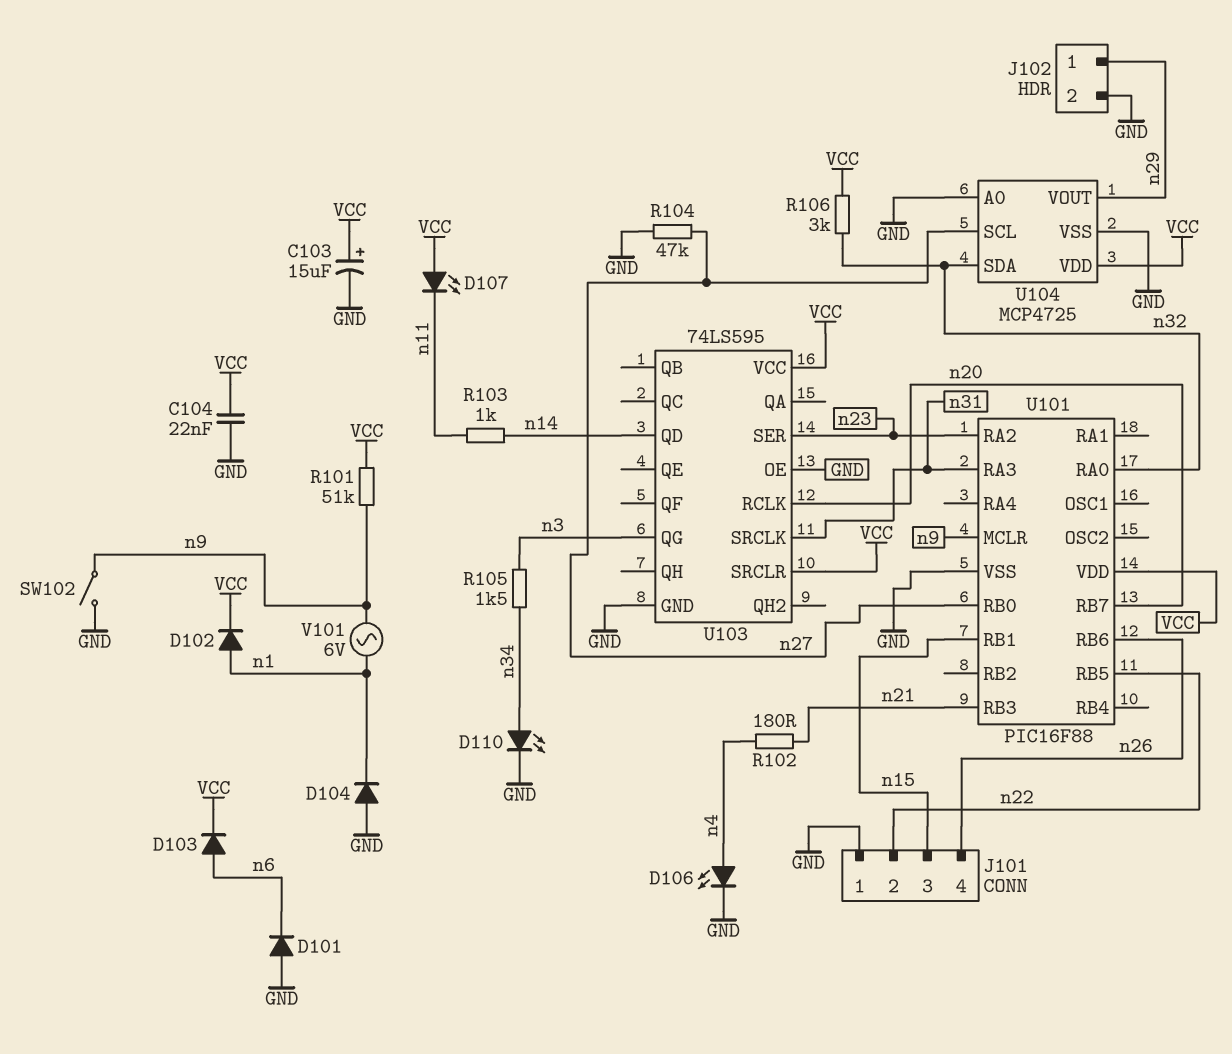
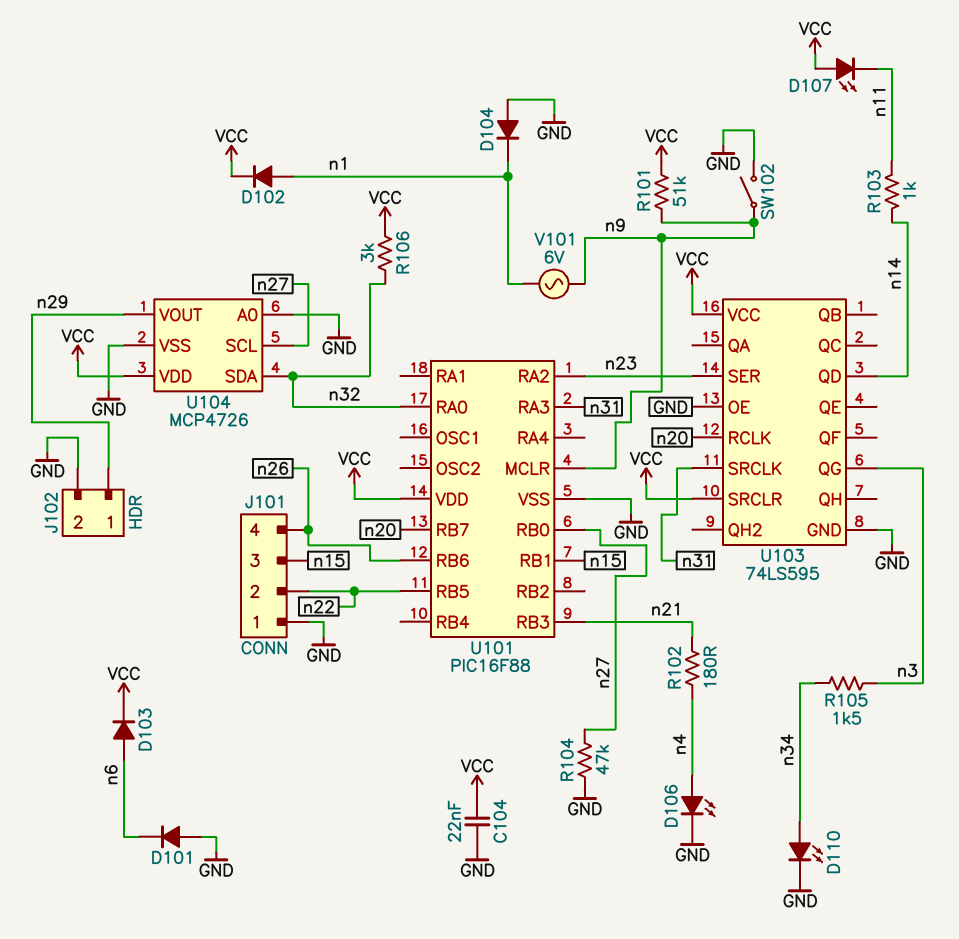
C103: 15uF (plus VCC, minus GND) -> none
U104: MCP4725 -> MCP4726

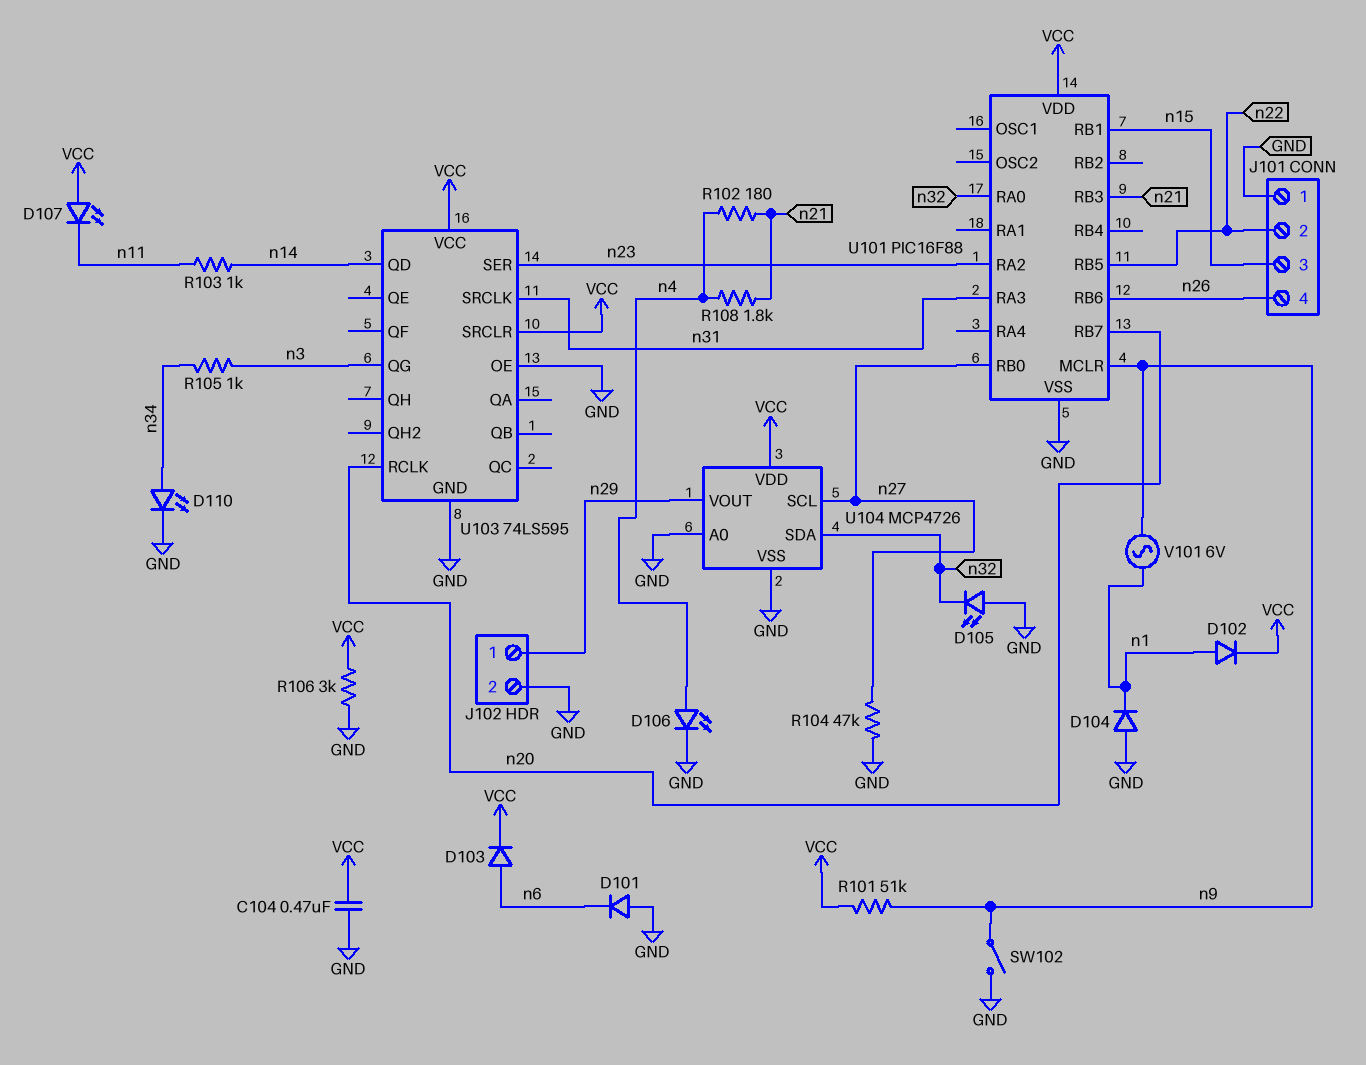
C104: 22nF (GND, VCC) -> 470nF (GND, VCC)
D105: none -> LED (A GND, K n32)
R105: 1.5k (n3, n34) -> 1k (n3, n34)
R106: 3k (VCC, n32) -> 3k (GND, VCC)
R108: none -> 1.8k (n4, n21)

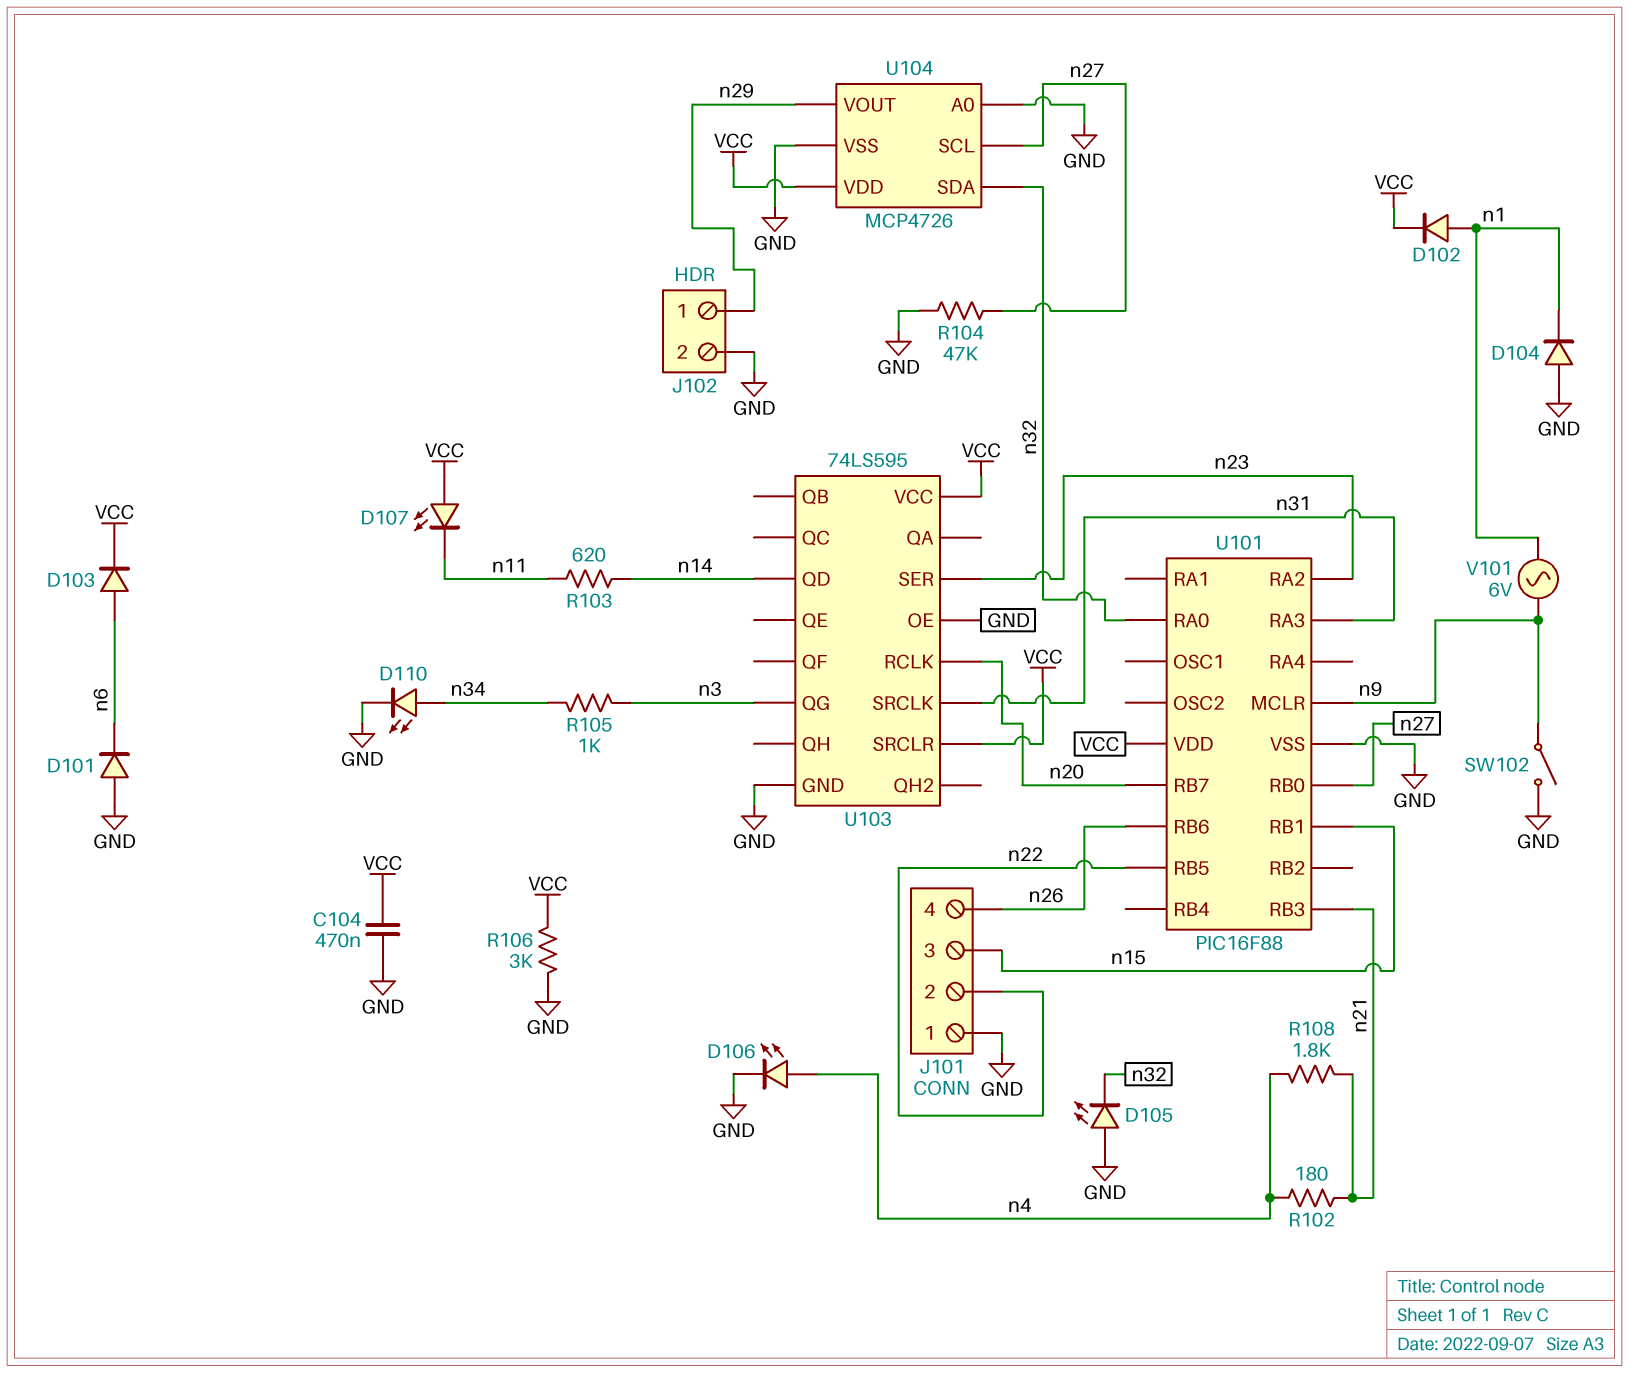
R101: 51k (VCC, n9) -> none
R103: 1k (n11, n14) -> 620 (n11, n14)

